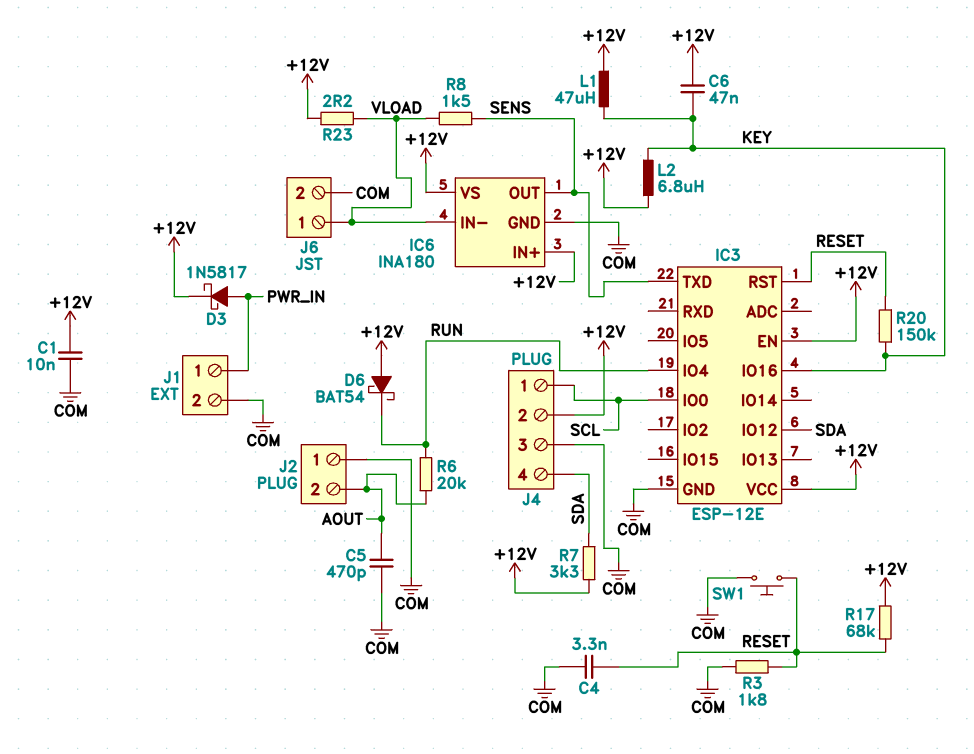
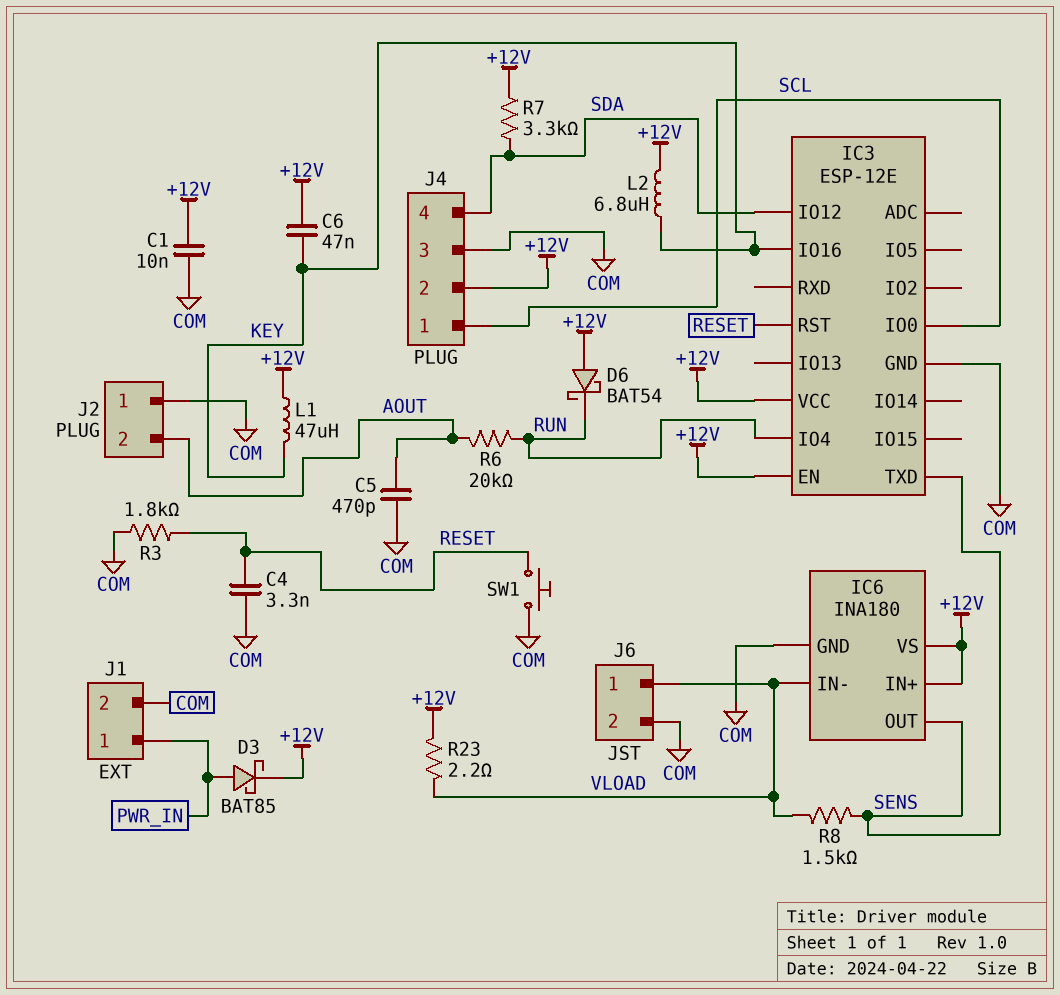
D3: schottky 1N5817 (A PWR_IN, K +12V) -> schottky BAT85 (A PWR_IN, K +12V)
R17: 68k (+12V, RESET) -> none
R20: 150k (KEY, RESET) -> none

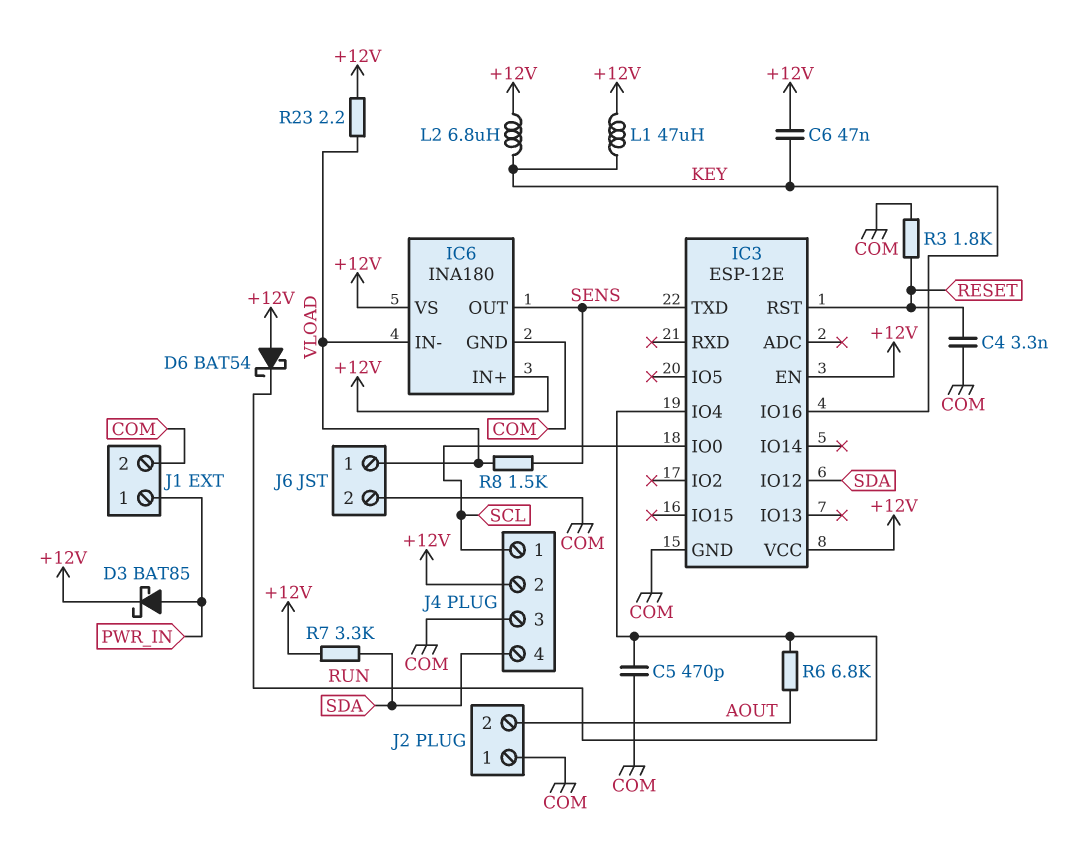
C1: 10nF (+12V, COM) -> none
C5: 470pF (AOUT, COM) -> 470pF (COM, RUN)
R6: 20k (AOUT, RUN) -> 6.8k (AOUT, RUN)
SW1: button (COM, RESET) -> none

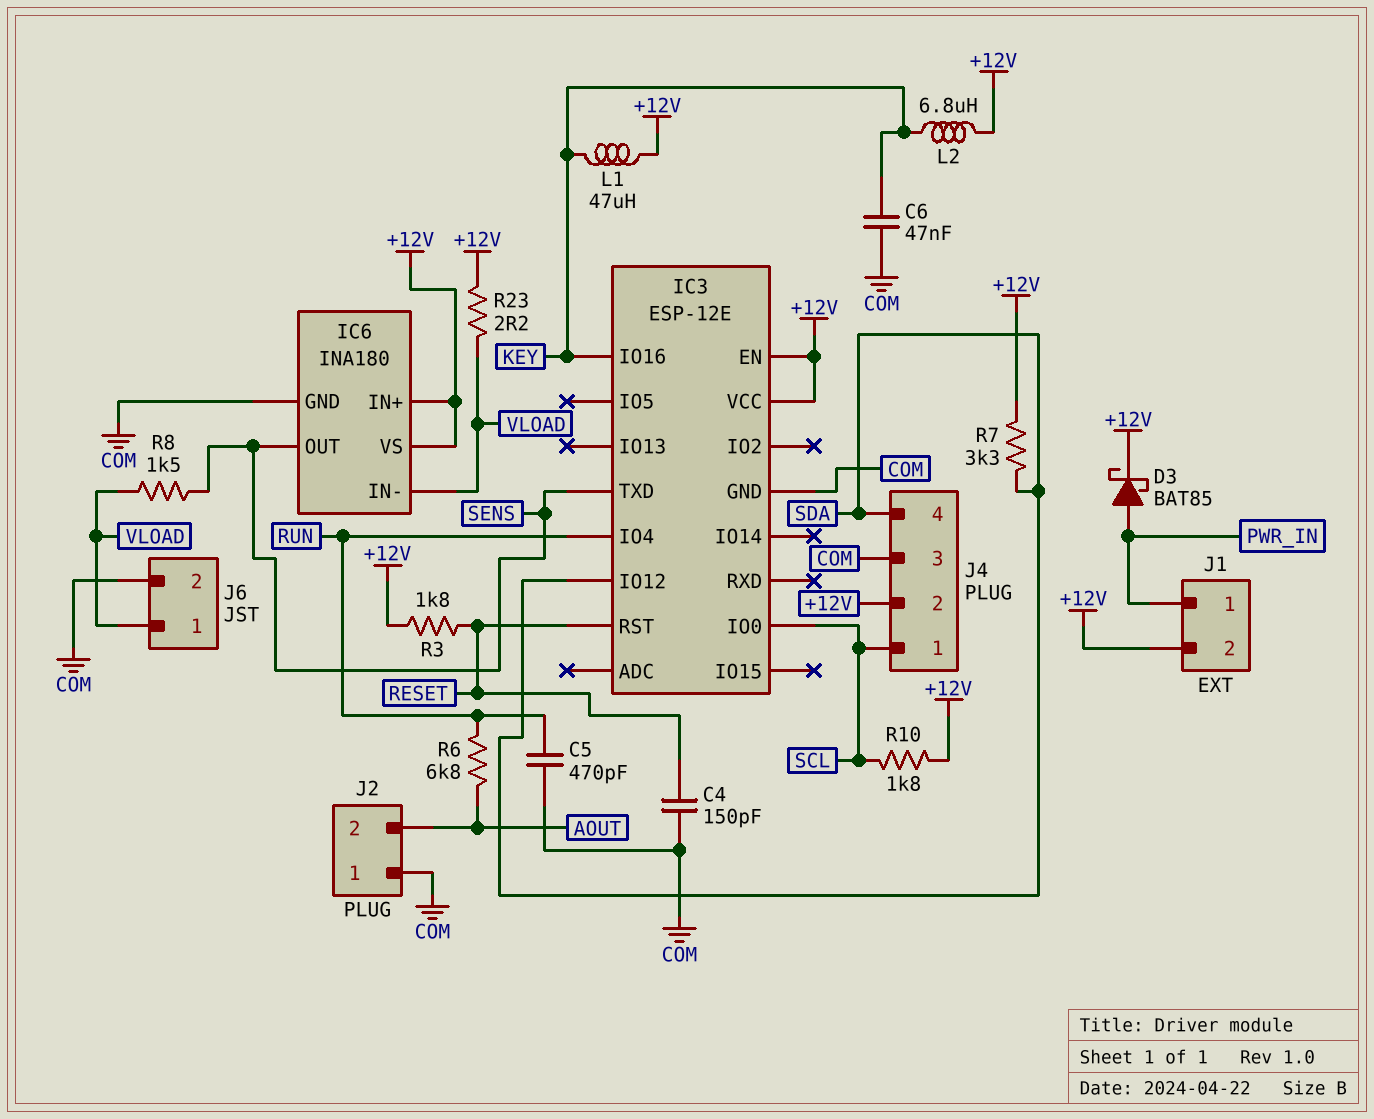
C4: 3.3nF (COM, RESET) -> 150pF (COM, RESET)
C6: 47nF (+12V, KEY) -> 47nF (COM, KEY)
D6: schottky BAT54 (A +12V, K RUN) -> none
J1 pin 2: COM -> +12V
R3: 1.8k (COM, RESET) -> 1.8k (+12V, RESET)
R10: none -> 1.8k (+12V, SCL)

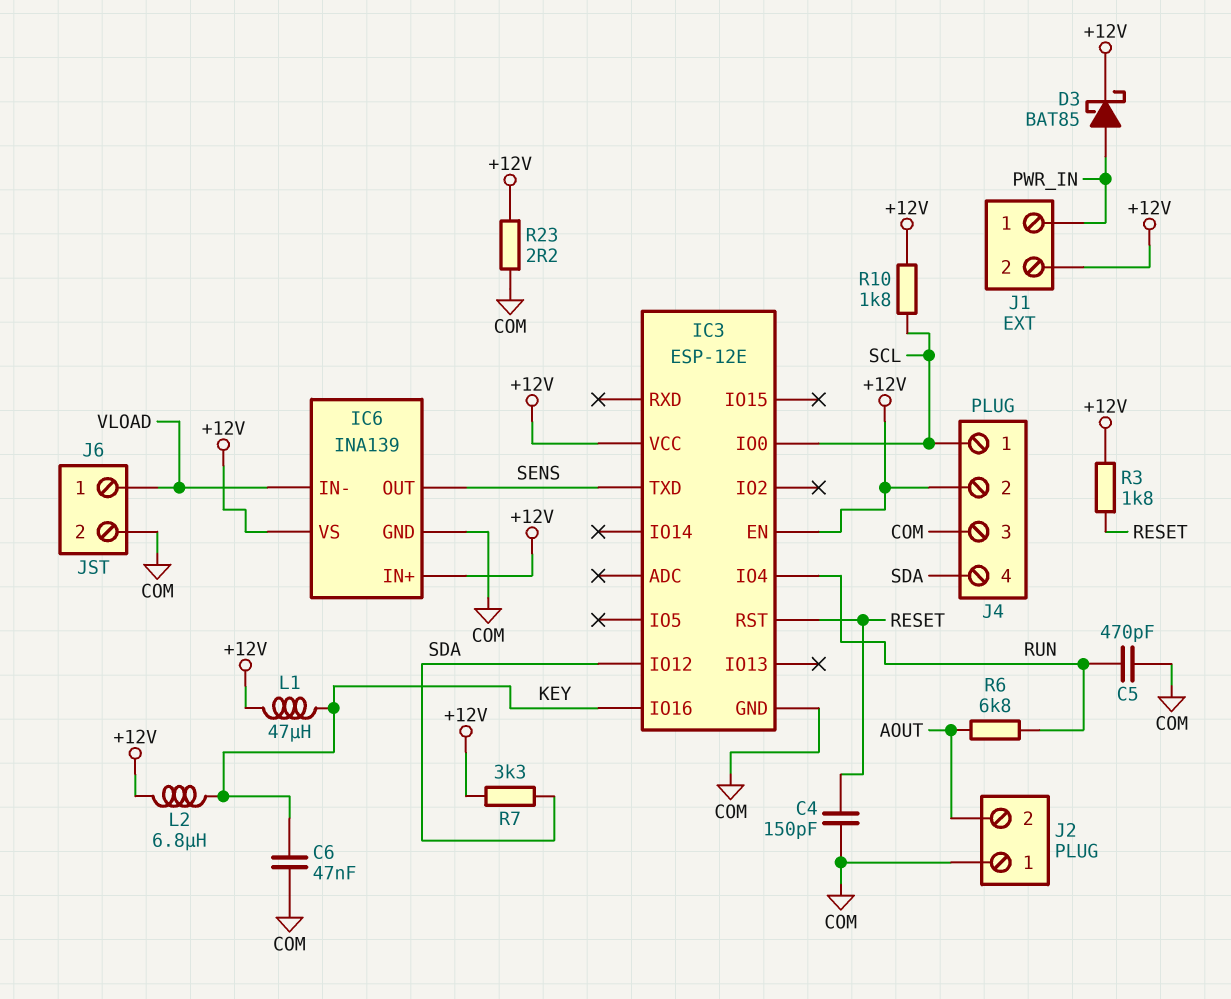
IC6: INA180 -> INA139
R8: 1.5k (SENS, VLOAD) -> none
R23: 2.2 (+12V, VLOAD) -> 2.2 (+12V, COM)

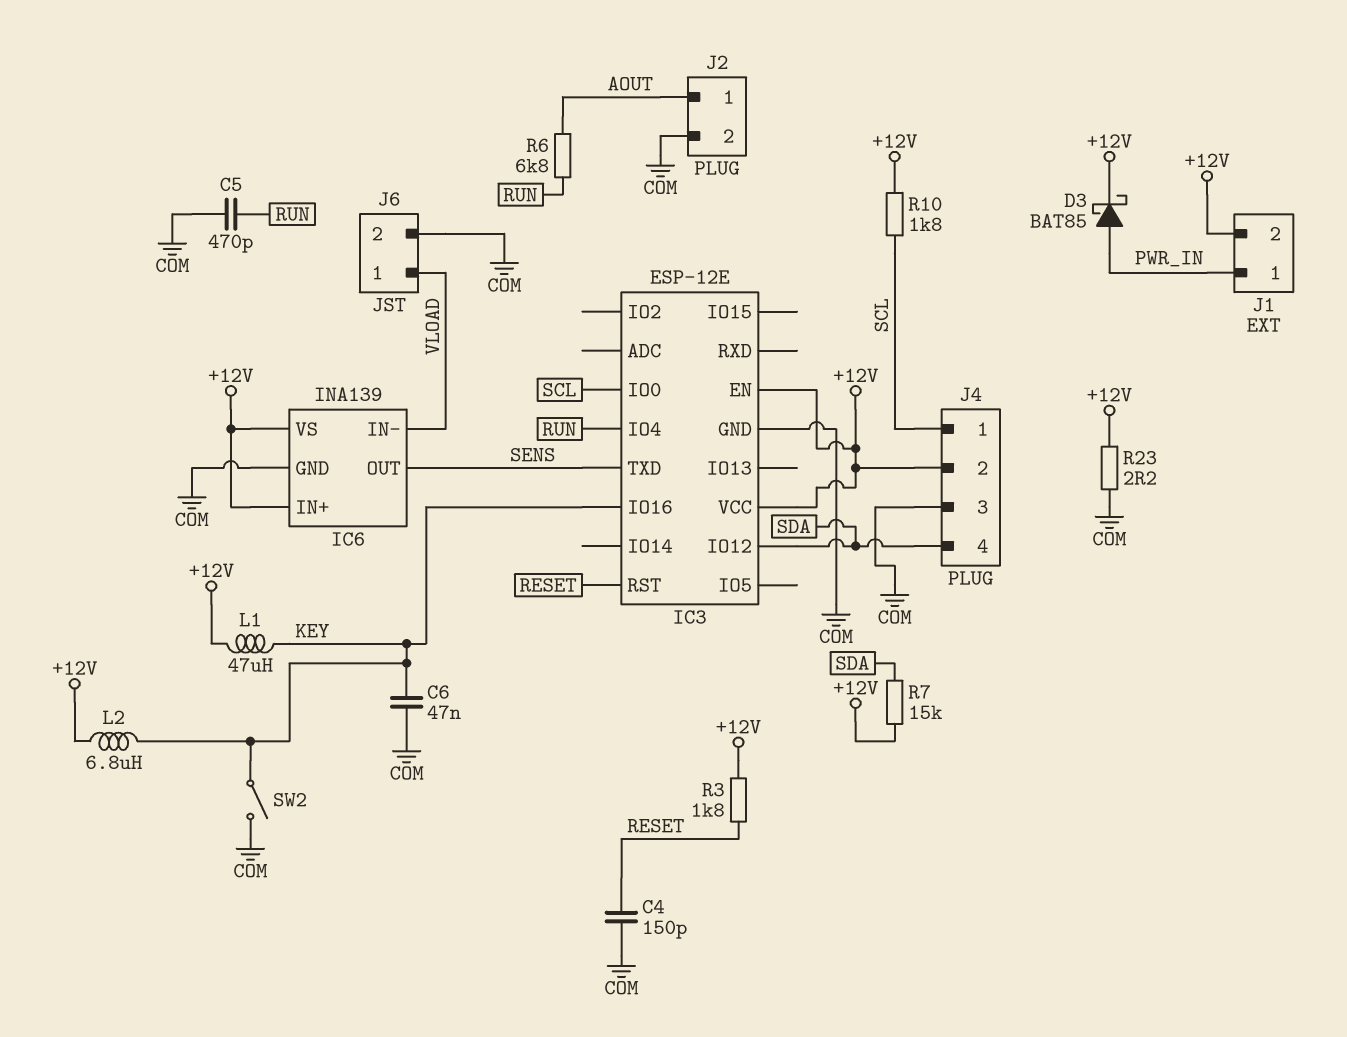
J2 pin 1: COM -> AOUT
J2 pin 2: AOUT -> COM
R7: 3.3k (+12V, SDA) -> 15k (+12V, SDA)
SW2: none -> switch (COM, KEY)

